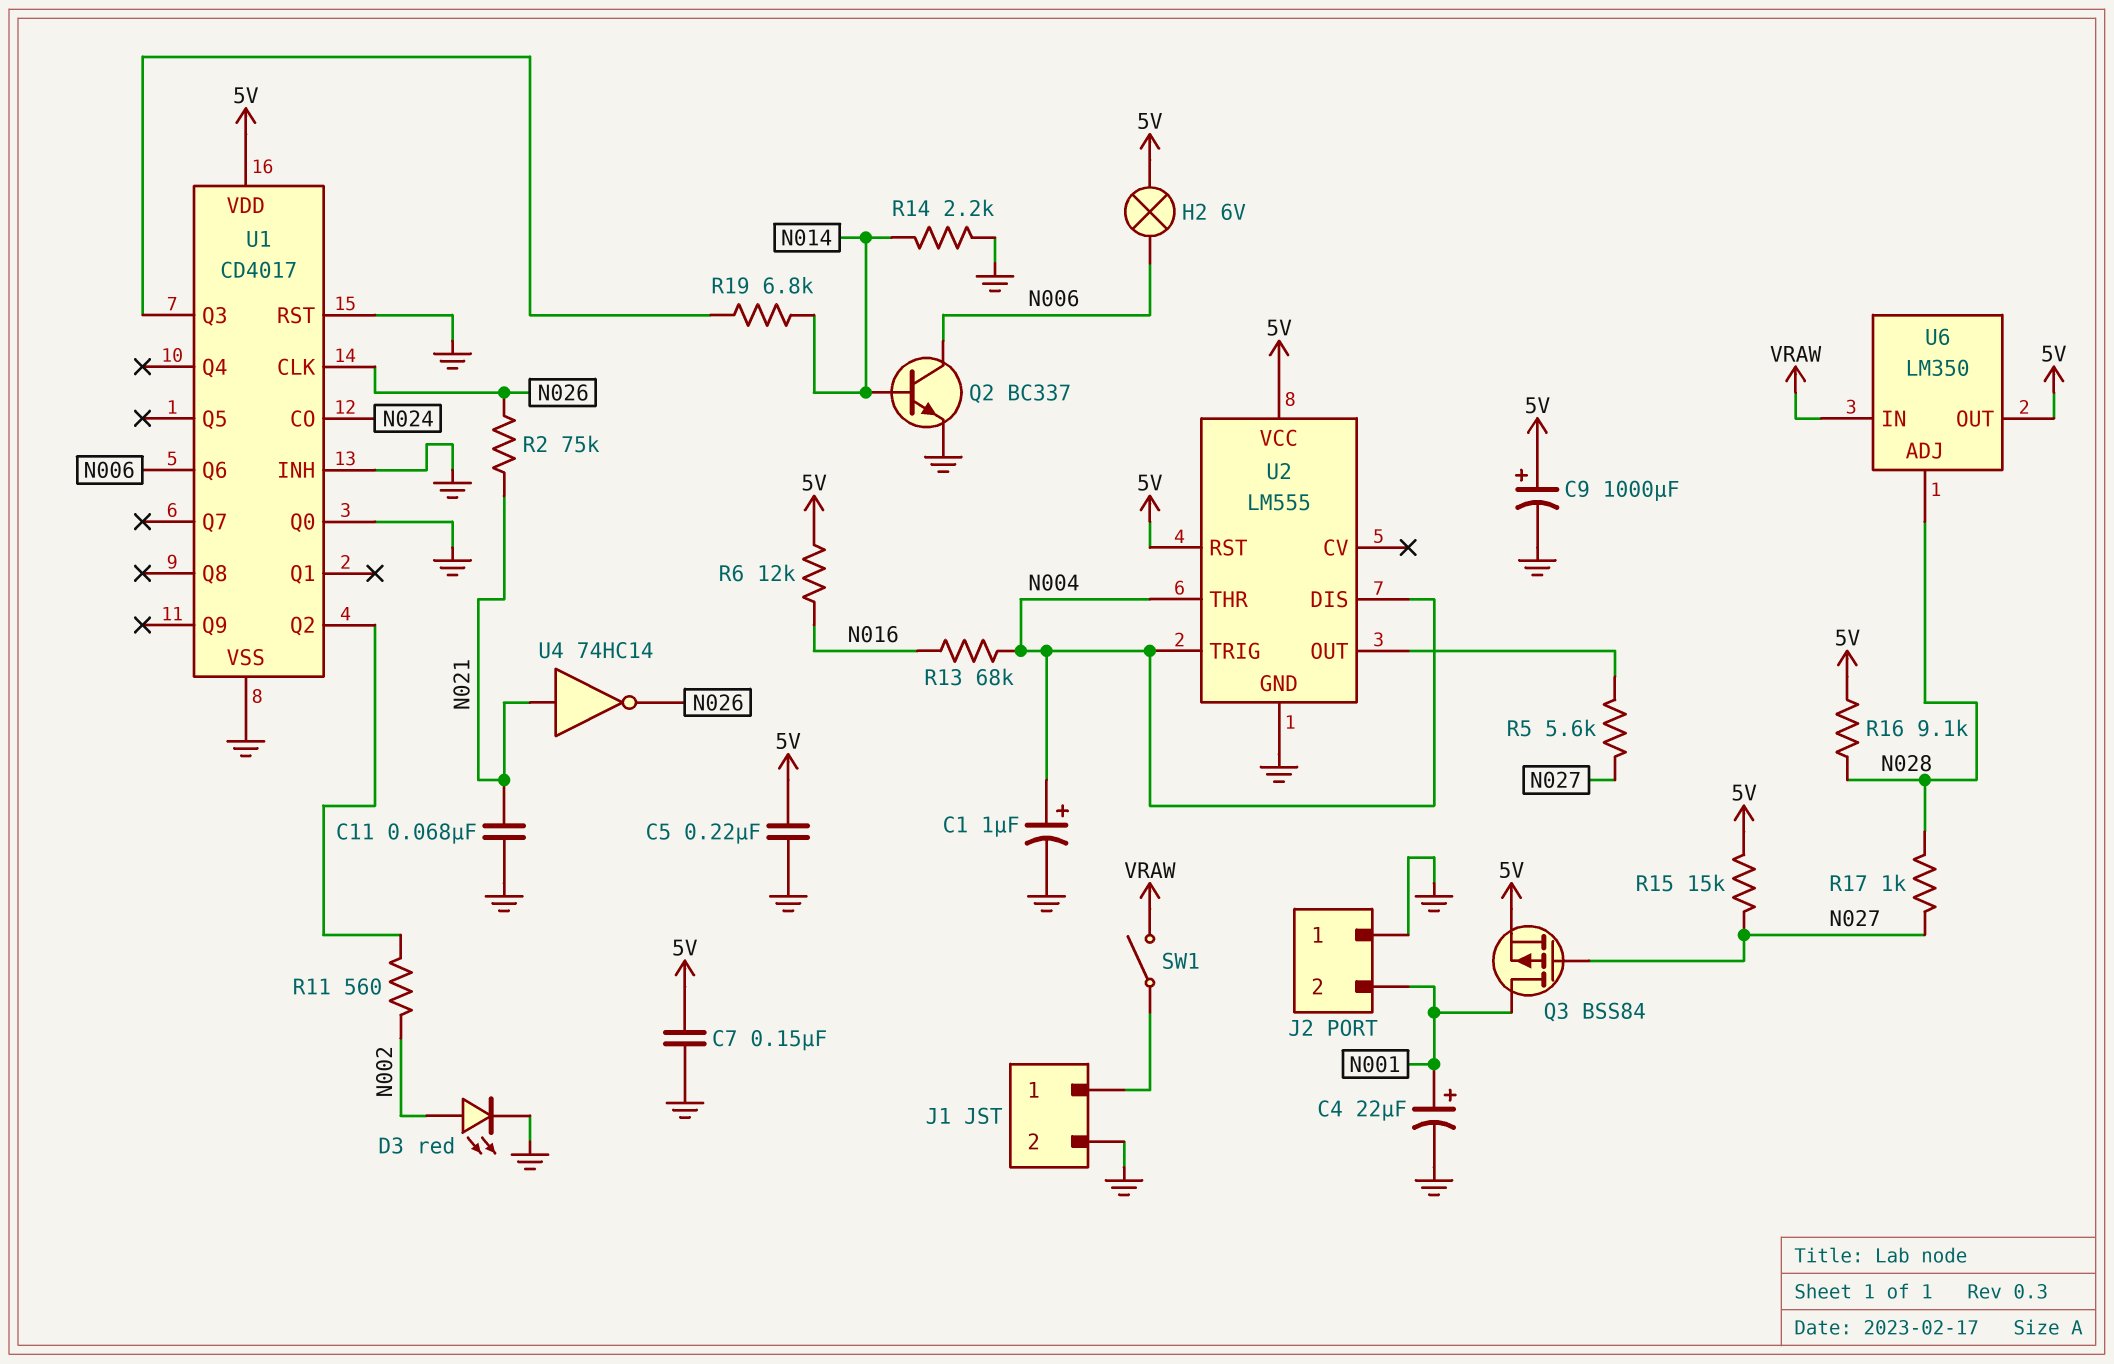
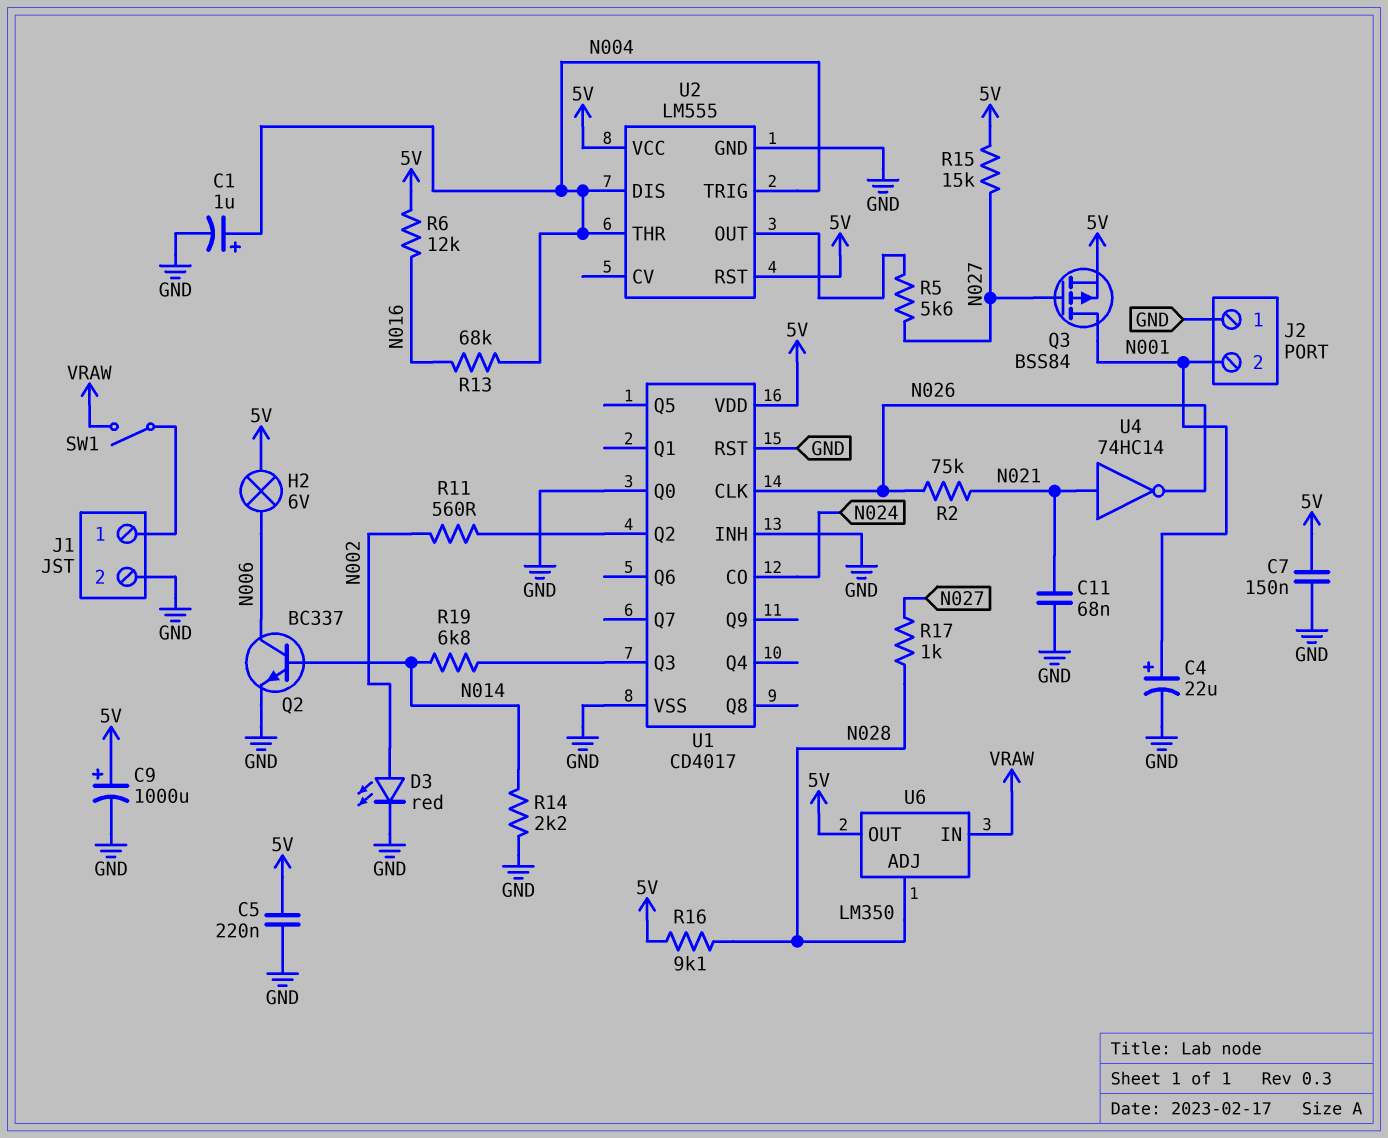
U1 pin Q6: N006 -> none

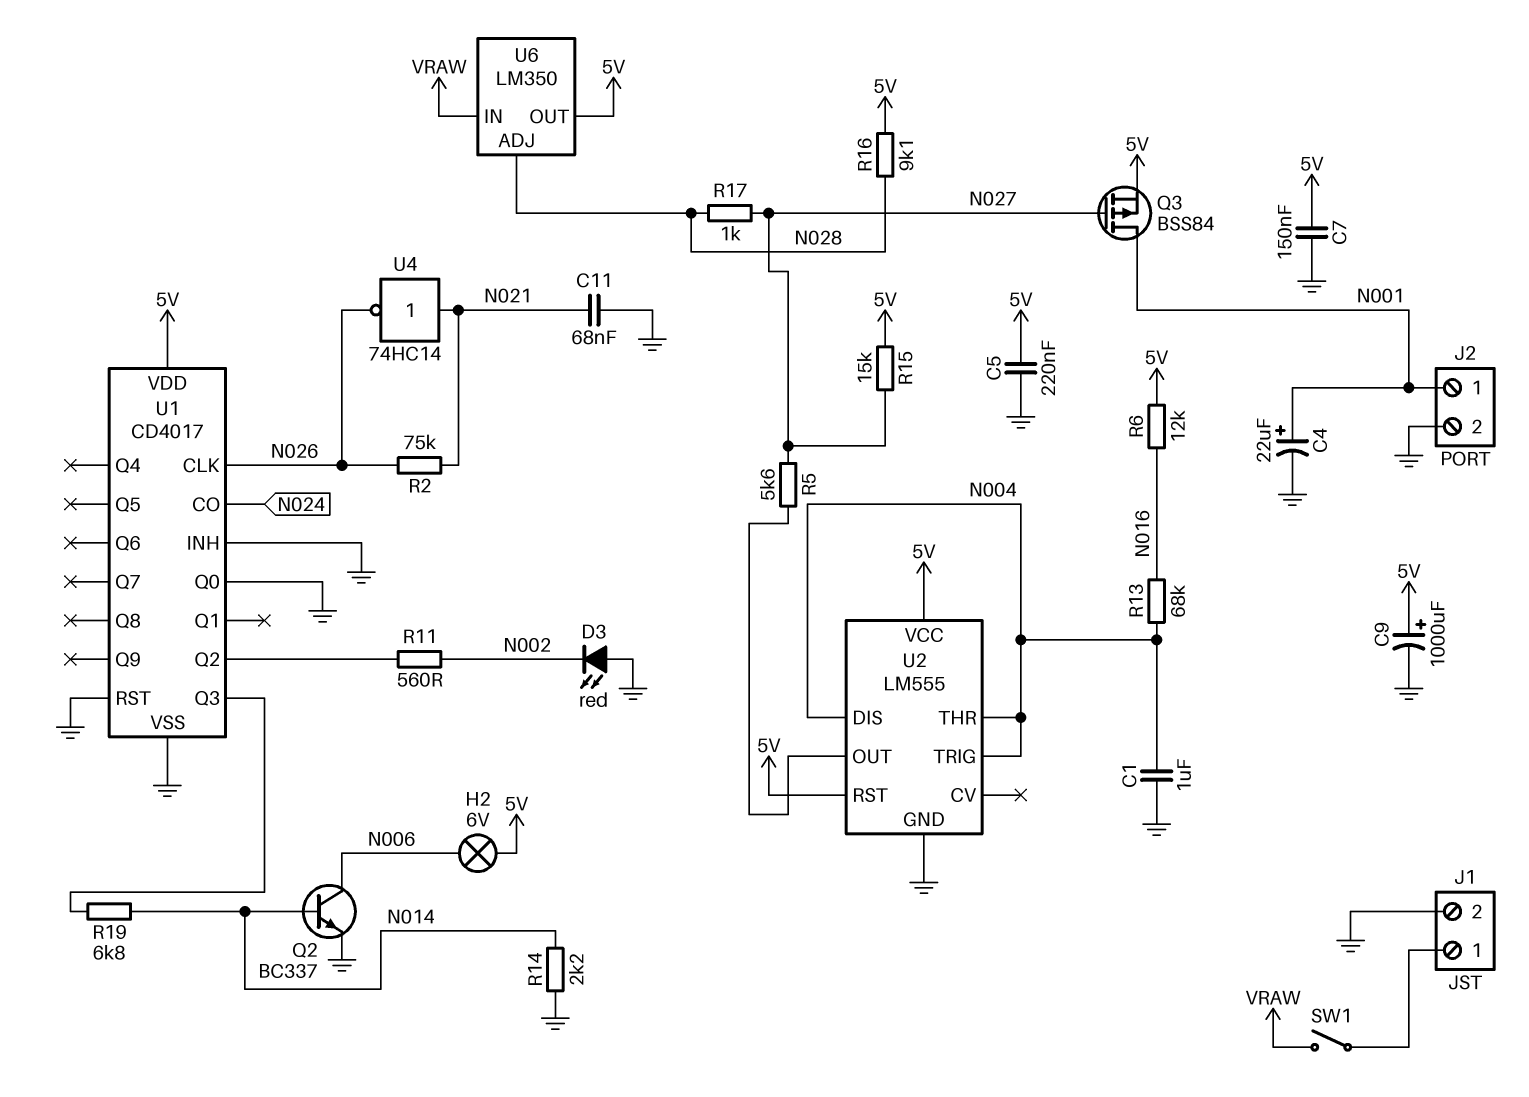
C1: 1uF (plus N004, minus GND) -> 1uF (GND, N004)
D3: LED red (A N002, K GND) -> LED red (A GND, K N002)
J2 pin 1: GND -> N001
J2 pin 2: N001 -> GND

